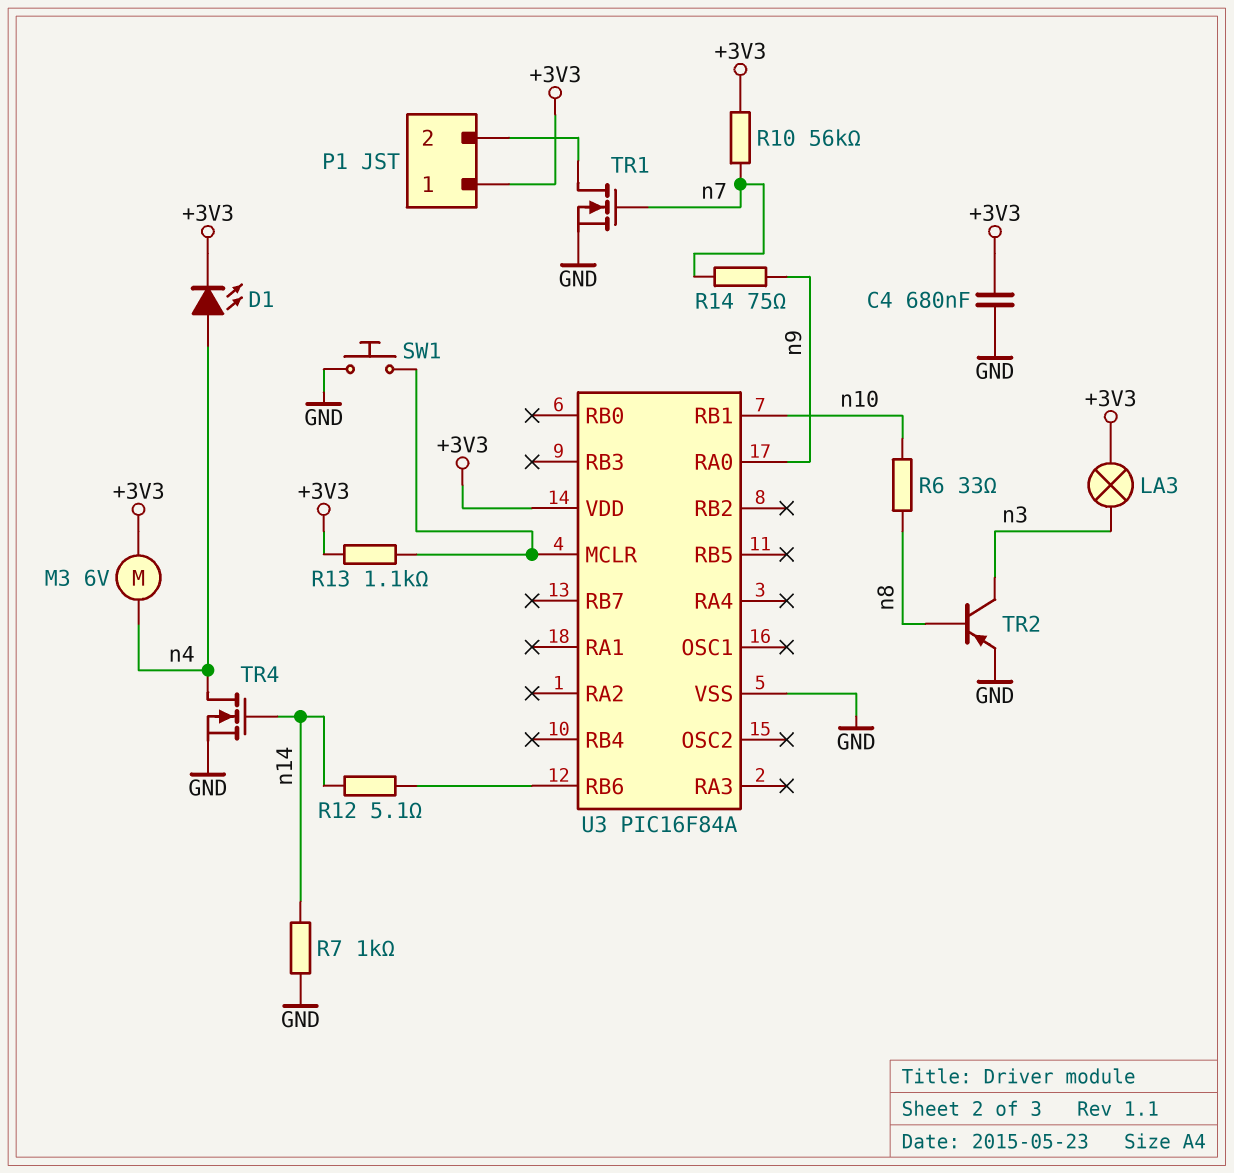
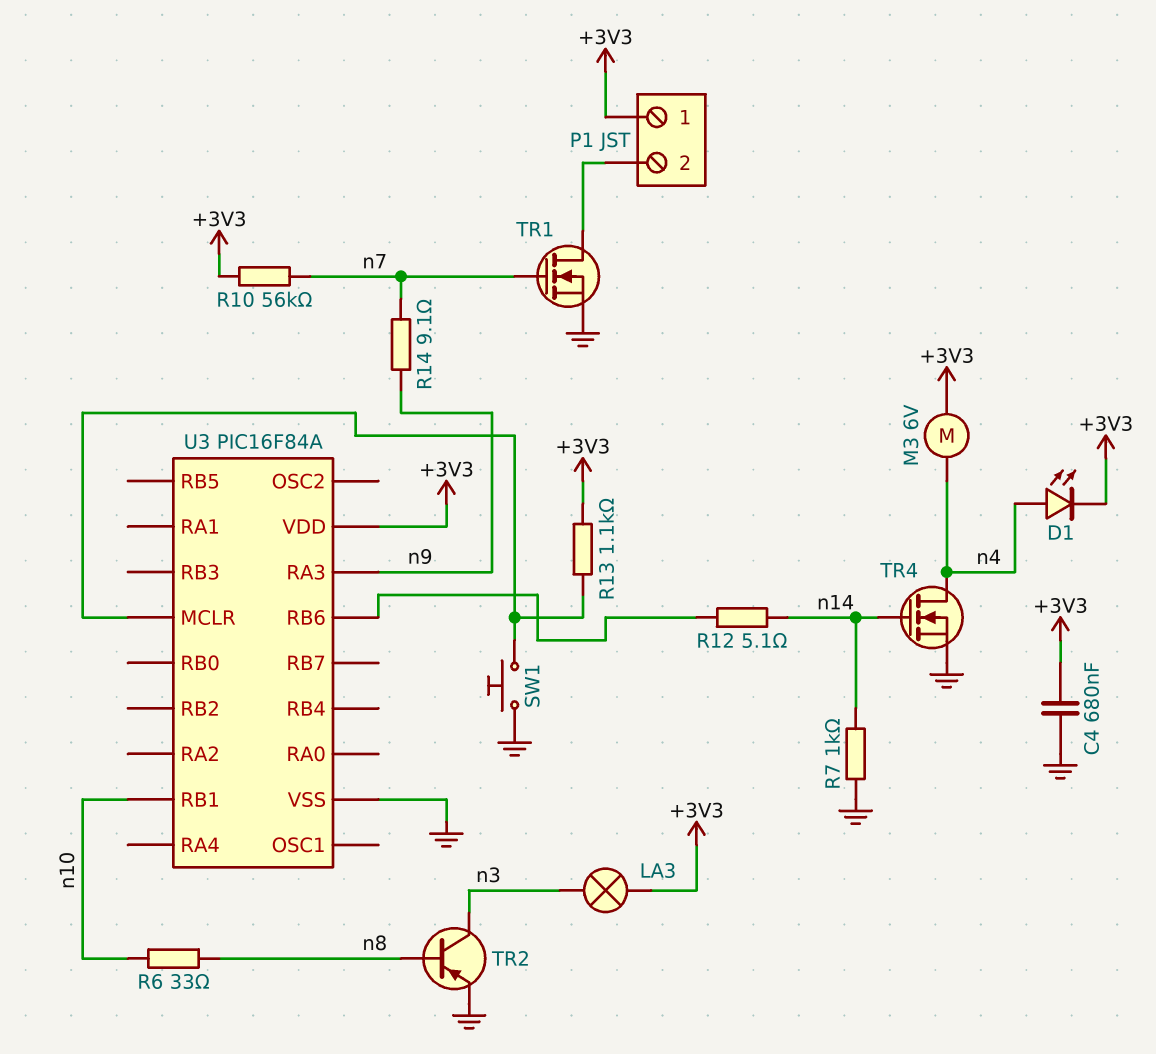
R14: 75 (n7, n9) -> 9.1 (n7, n9)
U3 pin RA0: n9 -> none
U3 pin RA3: none -> n9

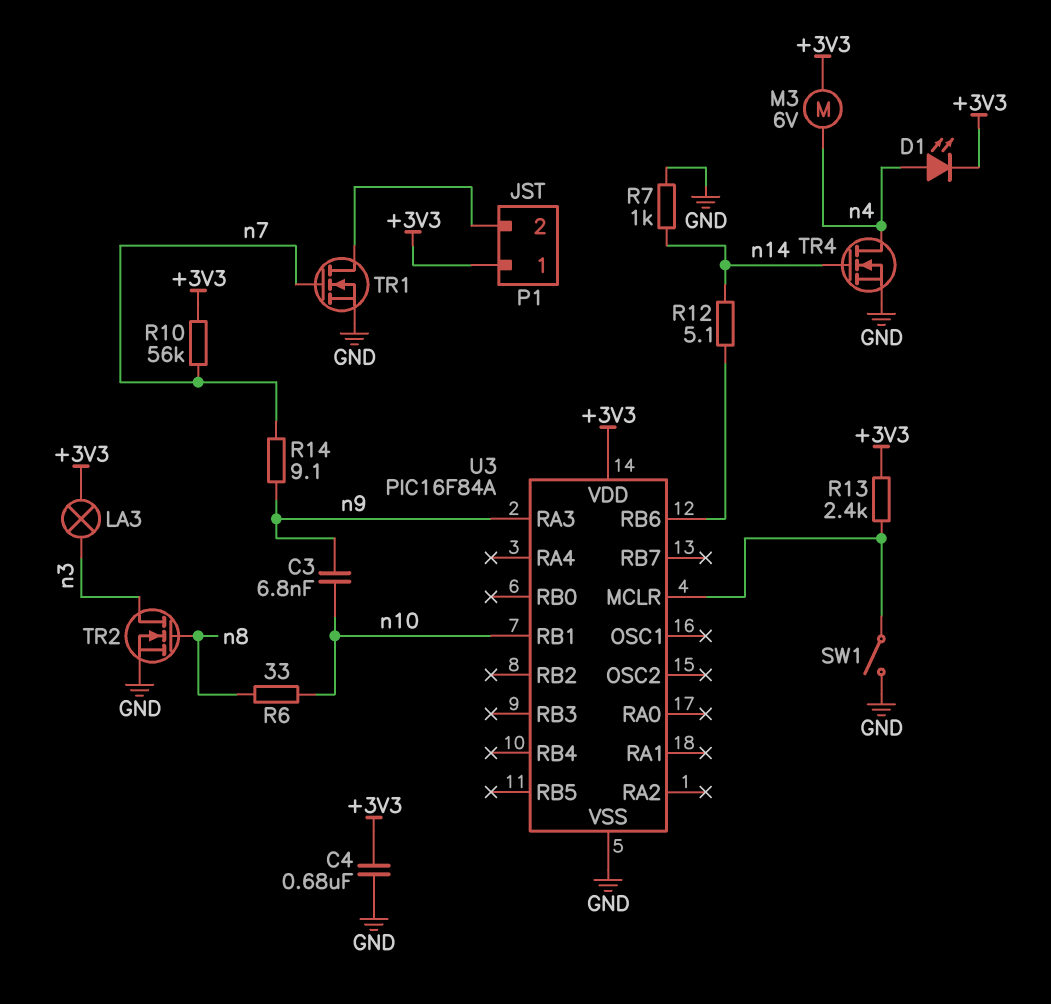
C3: none -> 6.8nF (n9, n10)
R13: 1.1k (+3V3, U3/MCLR) -> 2.4k (+3V3, U3/MCLR)
SW1: button (GND, U3/MCLR) -> switch (GND, U3/MCLR)
TR2: PNP (B n8, C n3, E GND) -> NMOS (G n8, D n3, S GND)

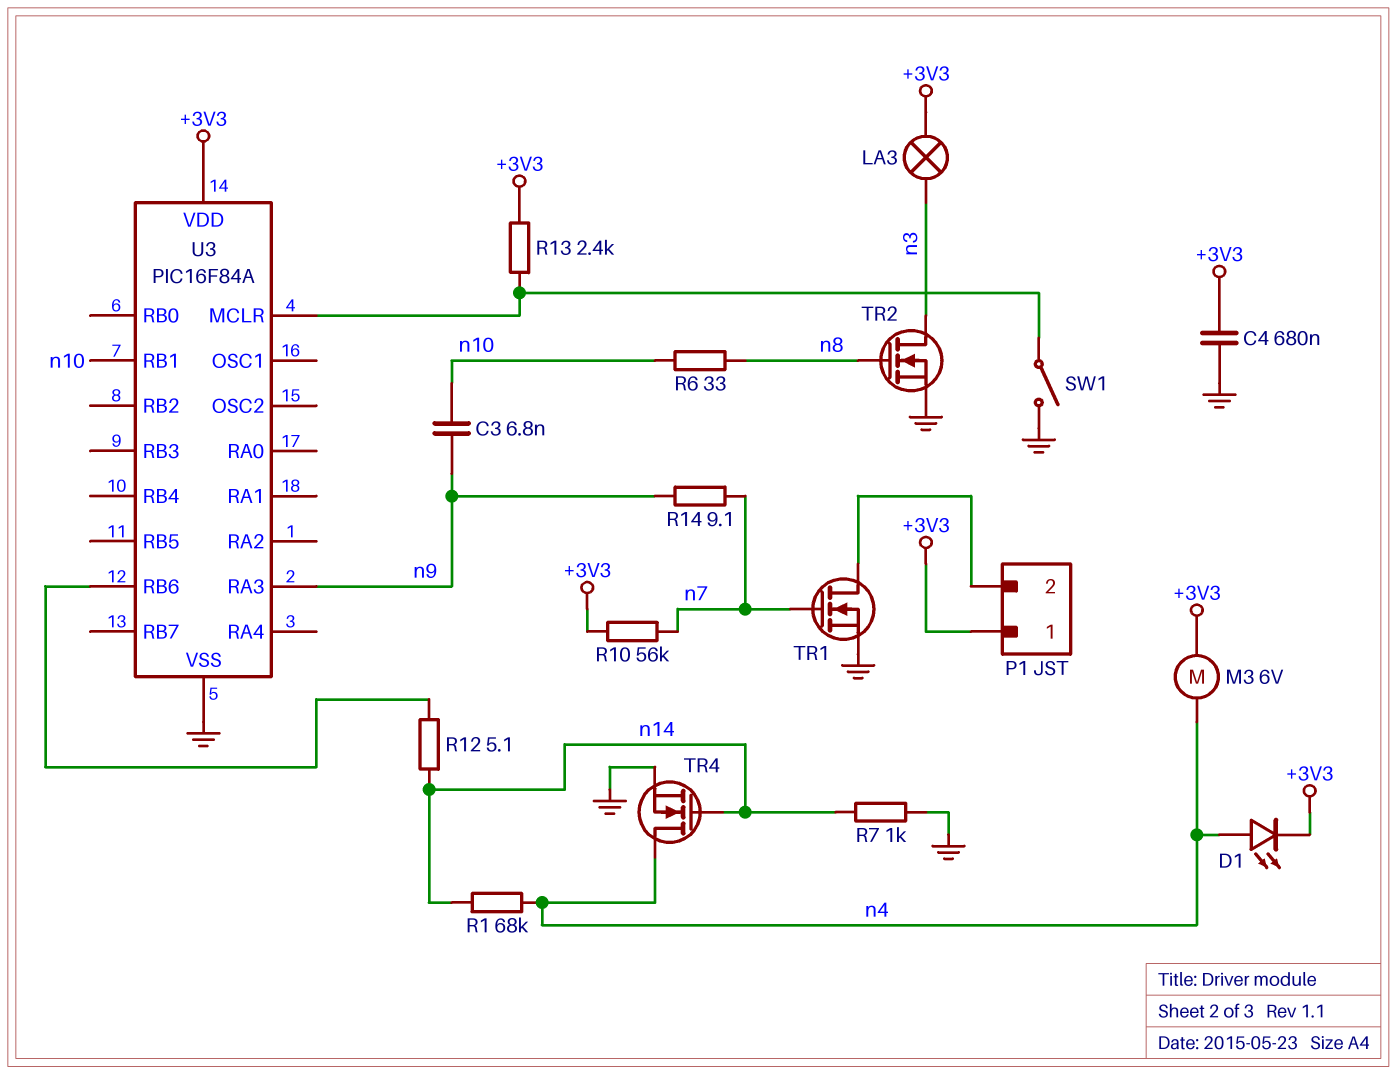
R1: none -> 68k (n4, n14)

